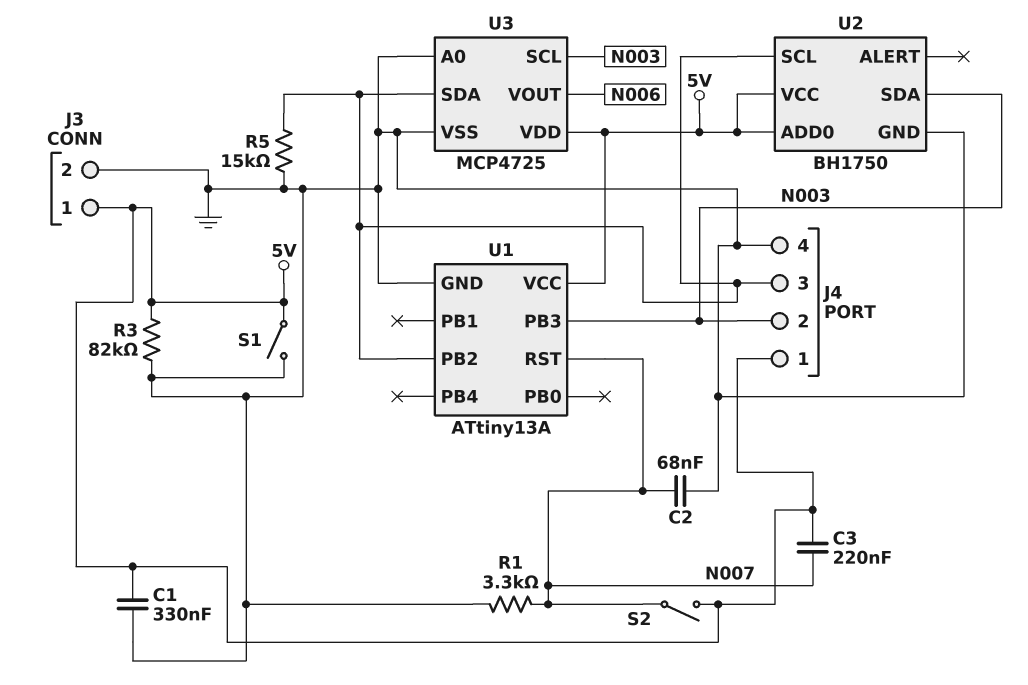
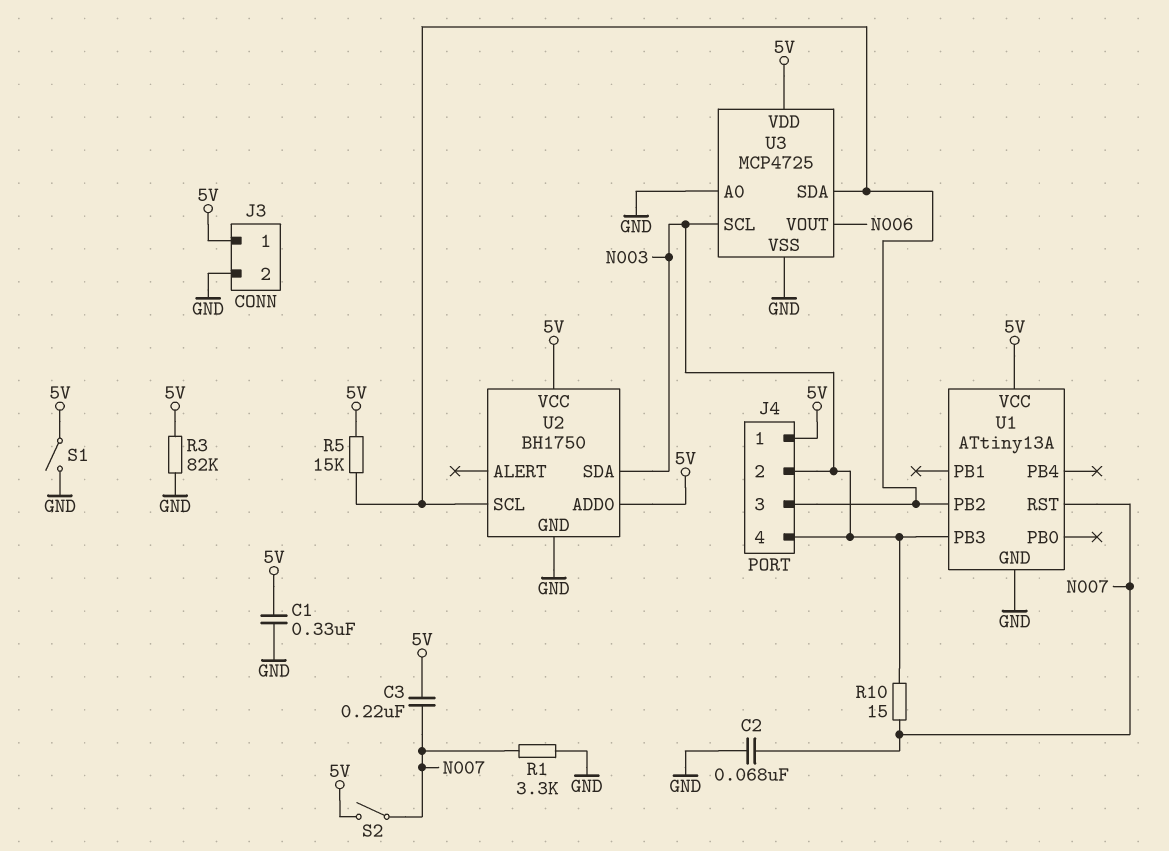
J4 pin 4: GND -> N003
R5: 15k (GND, J4/3) -> 15k (5V, J4/3)
R10: none -> 15 (N003, N007)

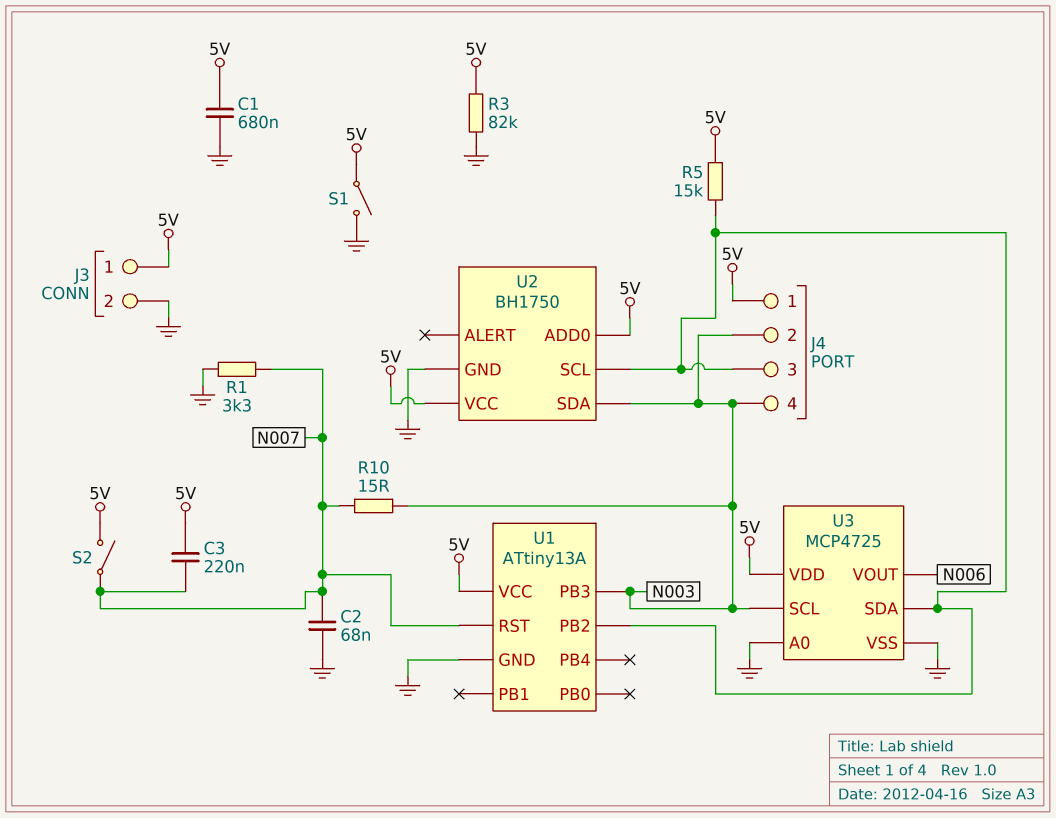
C1: 330nF (5V, GND) -> 680nF (5V, GND)

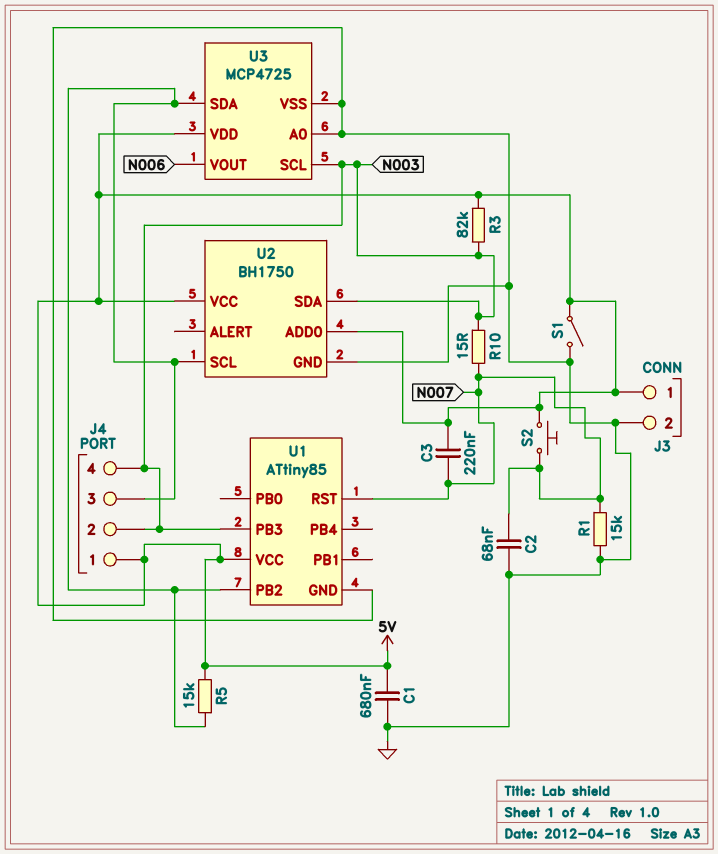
R1: 3.3k (GND, N007) -> 15k (GND, N007)
R3: 82k (5V, GND) -> 82k (5V, N003)
S2: switch (5V, N007) -> button (5V, N007)
U1: ATtiny13A -> ATtiny85

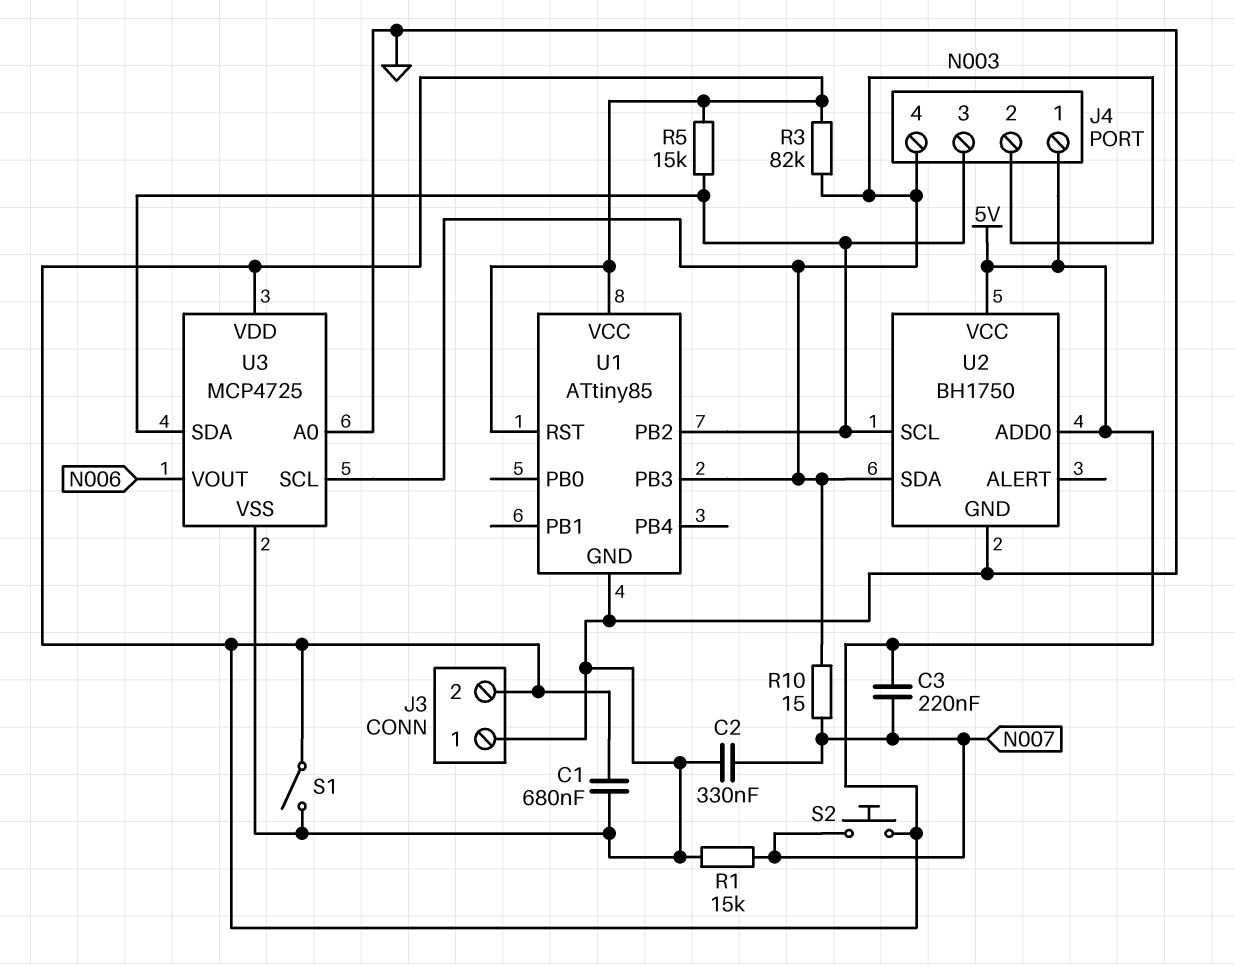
C2: 68nF (GND, N007) -> 330nF (GND, N007)
J3 pin 1: 5V -> GND
J3 pin 2: GND -> 5V
U1 pin RST: N007 -> 5V

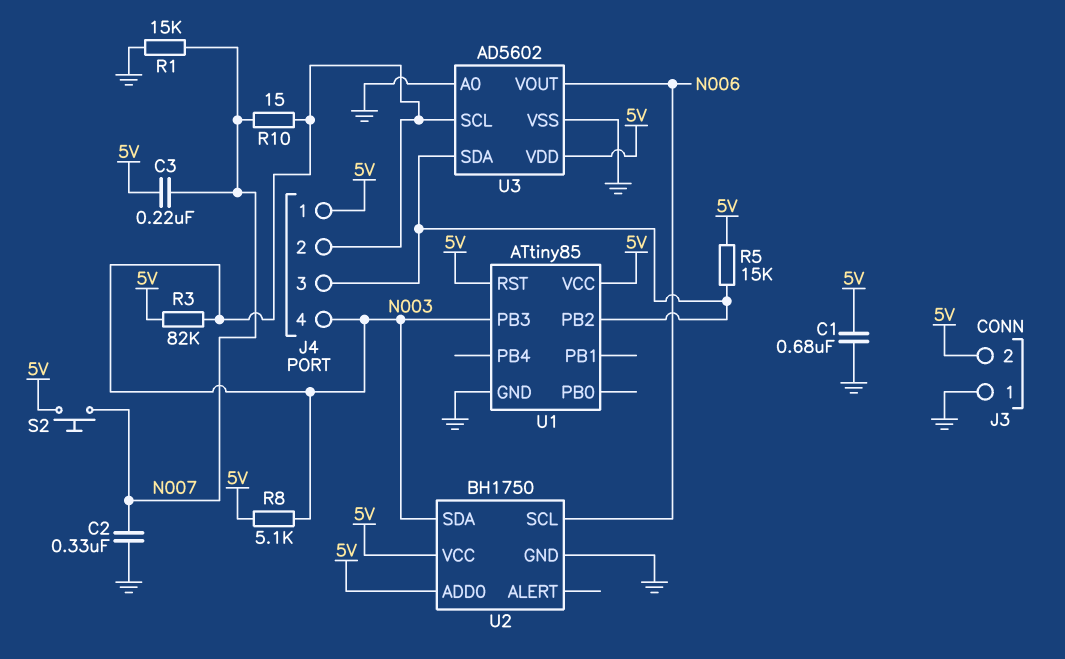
R8: none -> 5.1k (5V, N003)
S1: switch (5V, GND) -> none
U2 pin SCL: J4/3 -> N006
U3: MCP4725 -> AD5602

